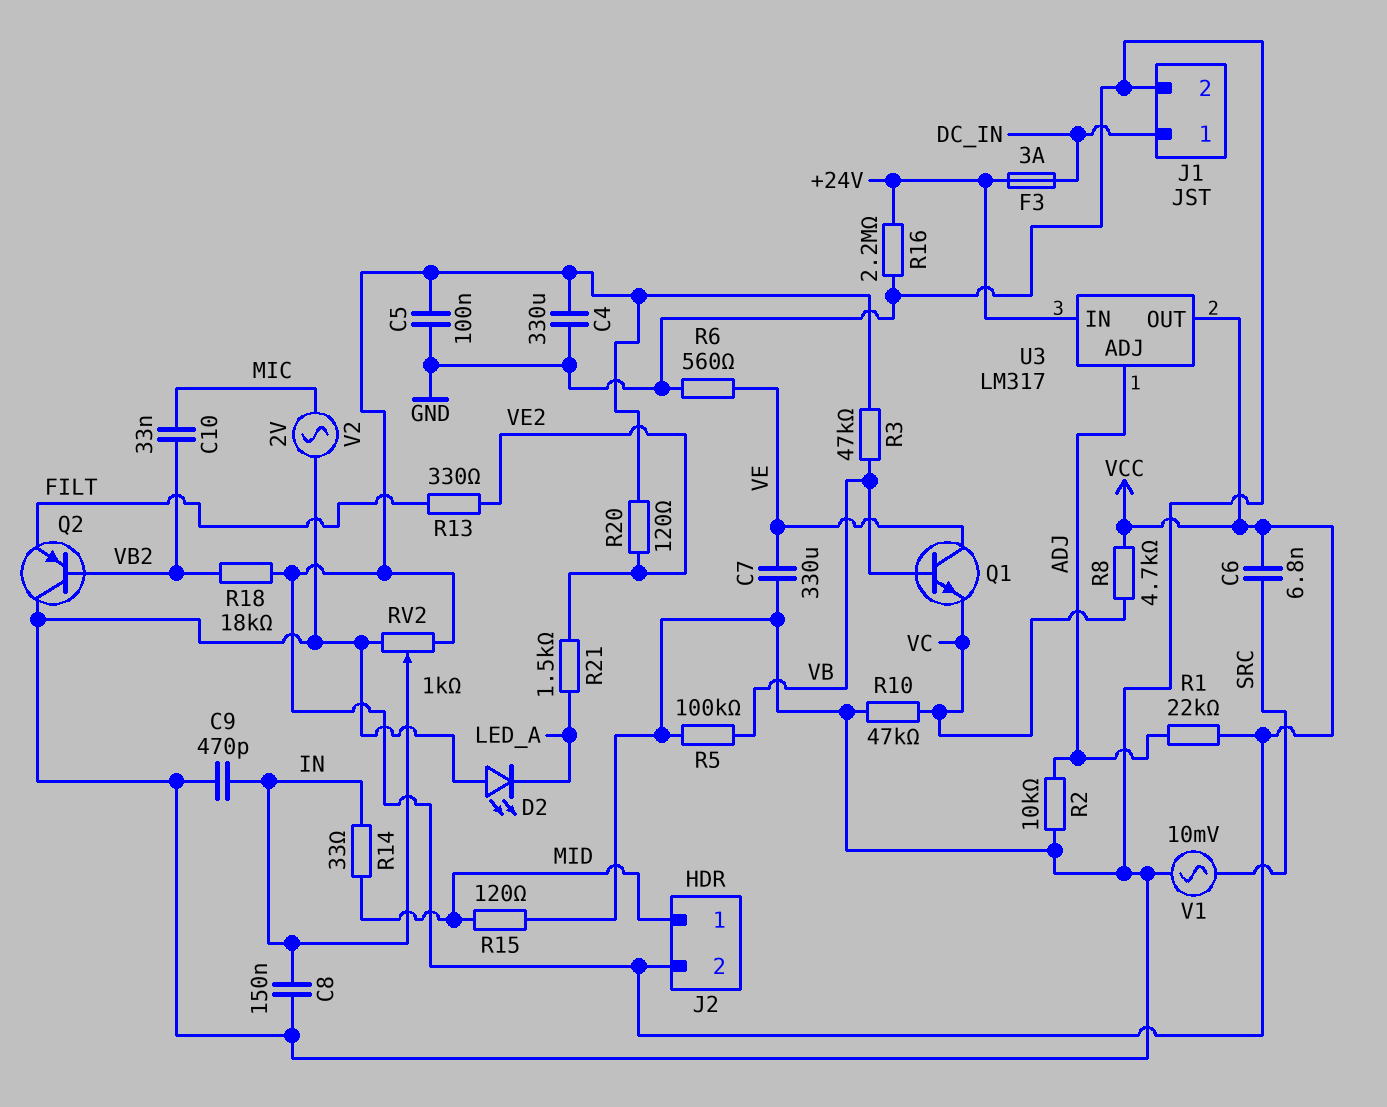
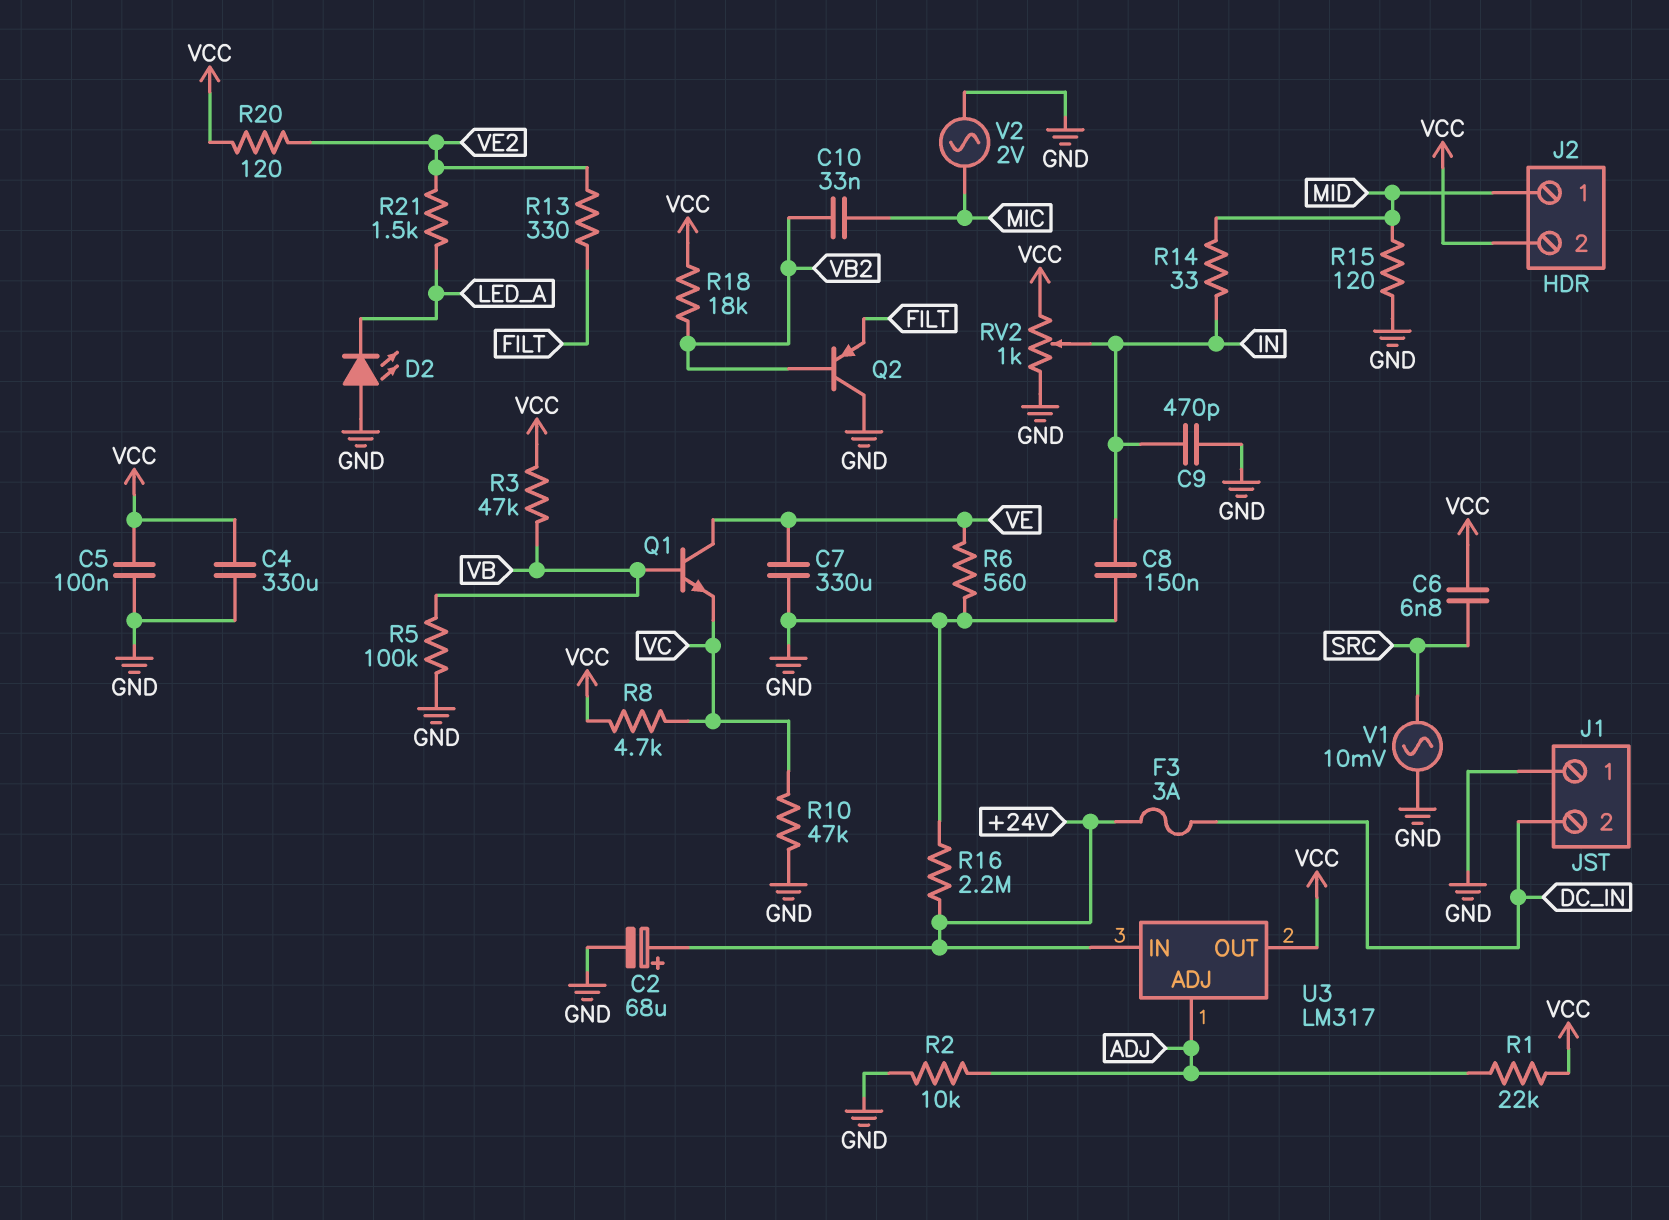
C2: none -> 68uF (plus +24V, minus GND)
J1 pin 1: DC_IN -> GND
J1 pin 2: GND -> DC_IN

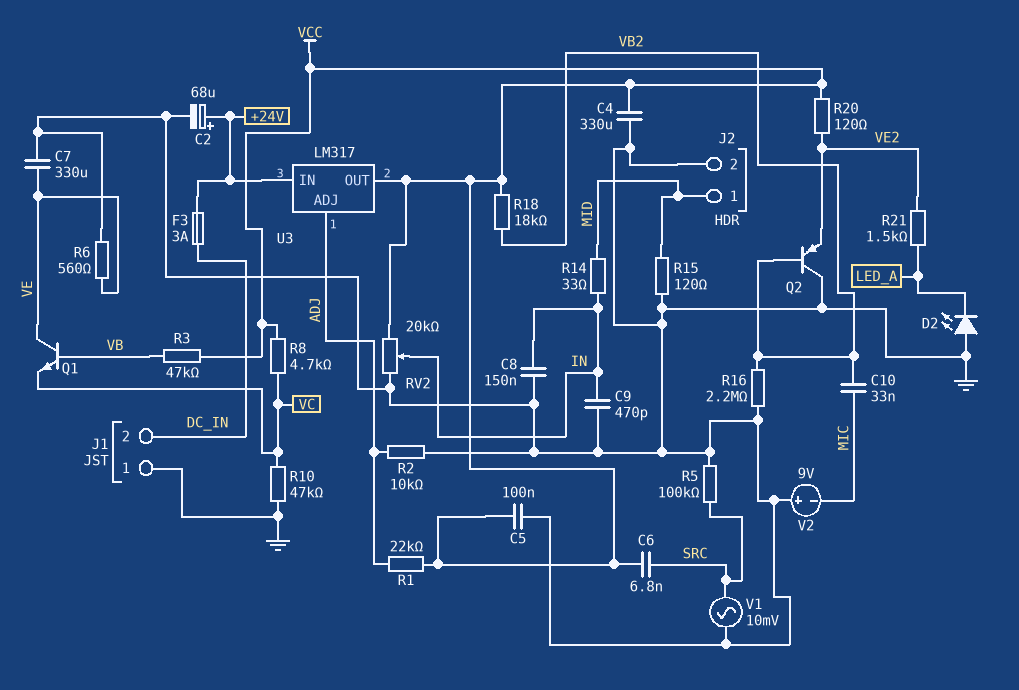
J2 pin 2: VCC -> GND
Q2: PNP (B VB2, C GND, E FILT) -> PNP (B VB2, C GND, E VE2)
R5: 100k (GND, VB) -> 100k (GND, SRC)
R13: 330 (FILT, VE2) -> none
R16: 2.2M (+24V, GND) -> 2.2M (GND, VB2)
RV2: 1k (GND, VCC, wiper IN) -> 20k (GND, VCC, wiper IN)
V2: AC 2V (GND, MIC) -> 9V (plus GND, minus MIC)

